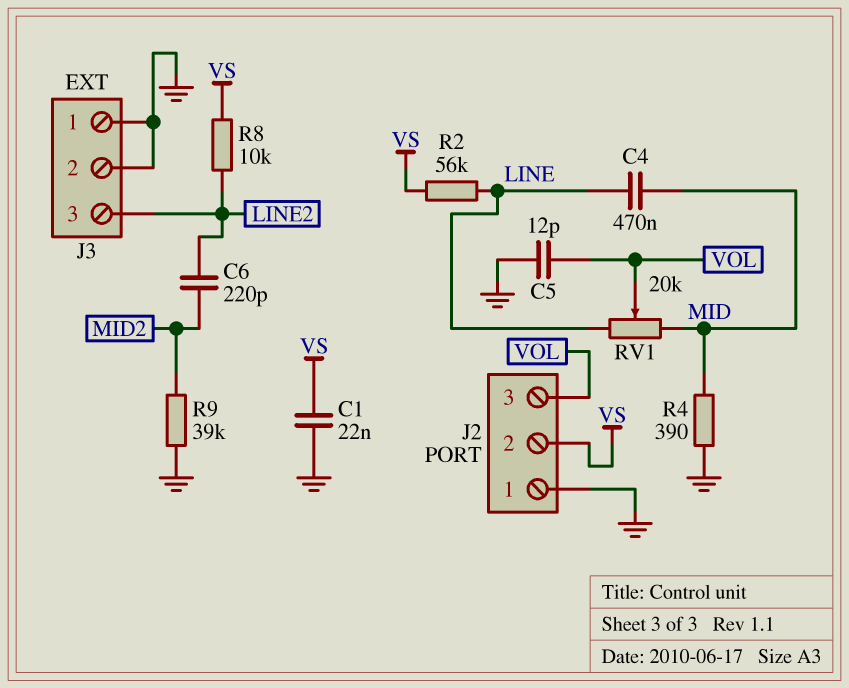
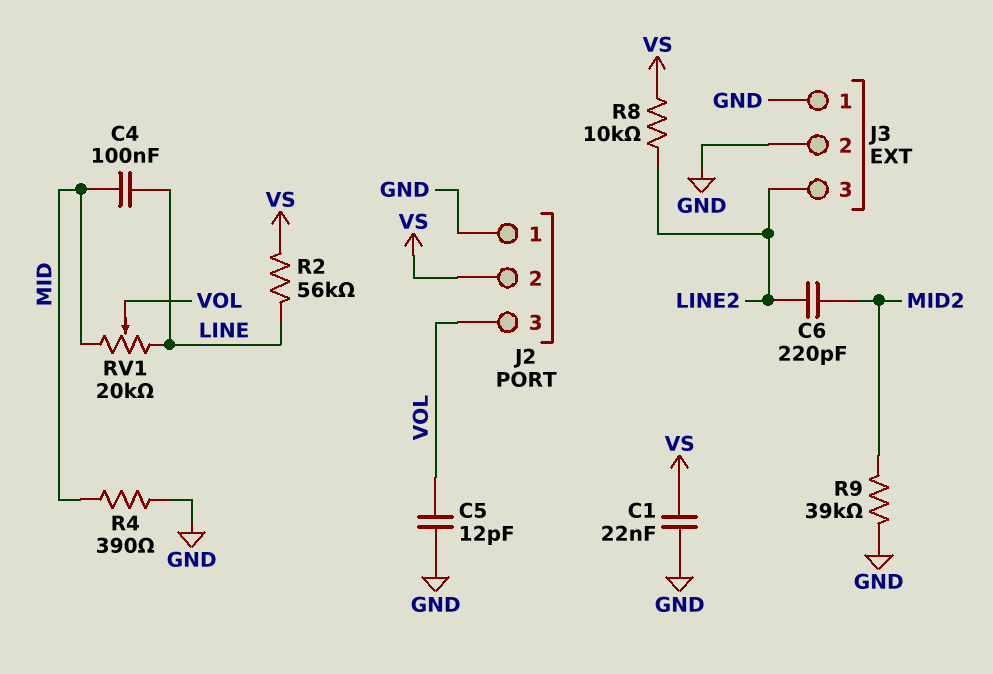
C4: 470nF (LINE, MID) -> 100nF (LINE, MID)

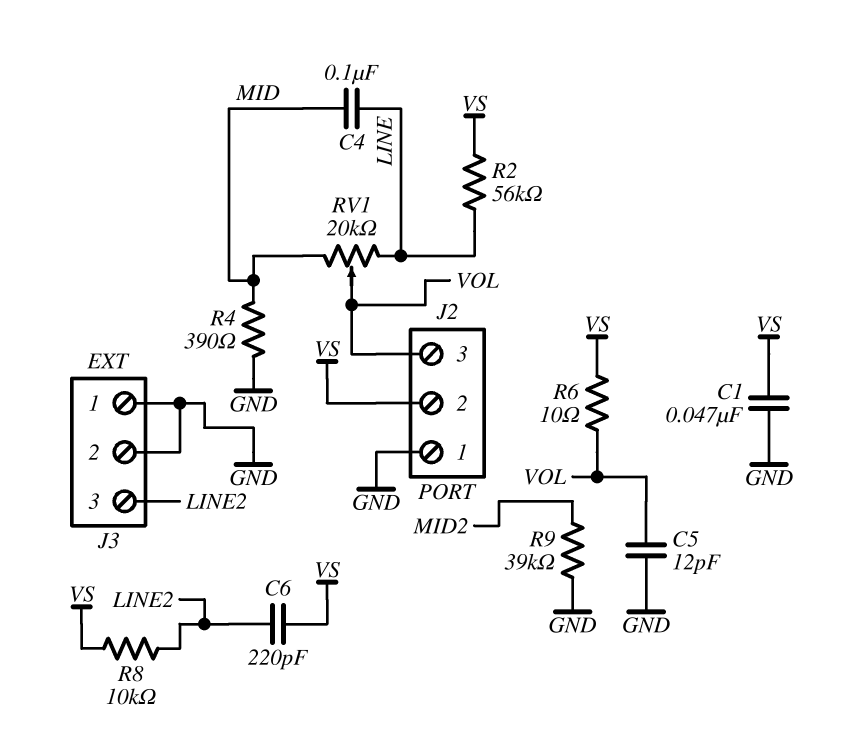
C1: 22nF (GND, VS) -> 47nF (GND, VS)
C6: 220pF (LINE2, MID2) -> 220pF (LINE2, VS)
R6: none -> 10 (VOL, VS)

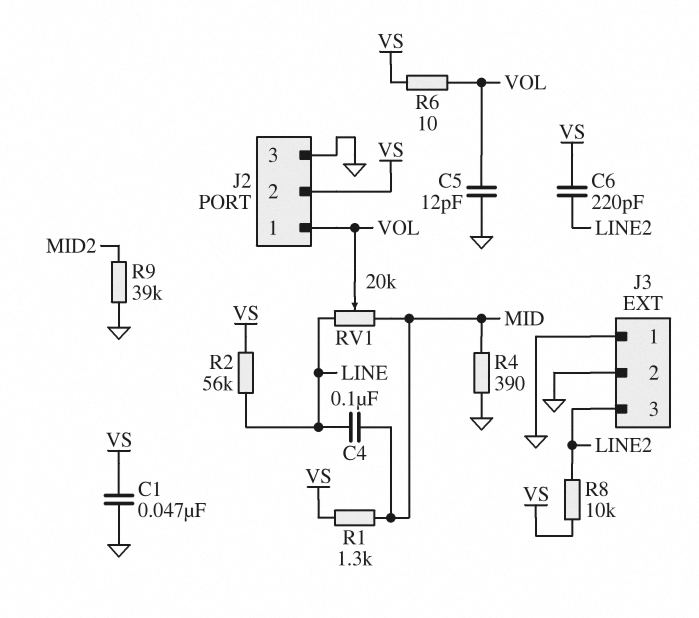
J2 pin 1: GND -> VOL
J2 pin 3: VOL -> GND
R1: none -> 1.3k (MID, VS)

